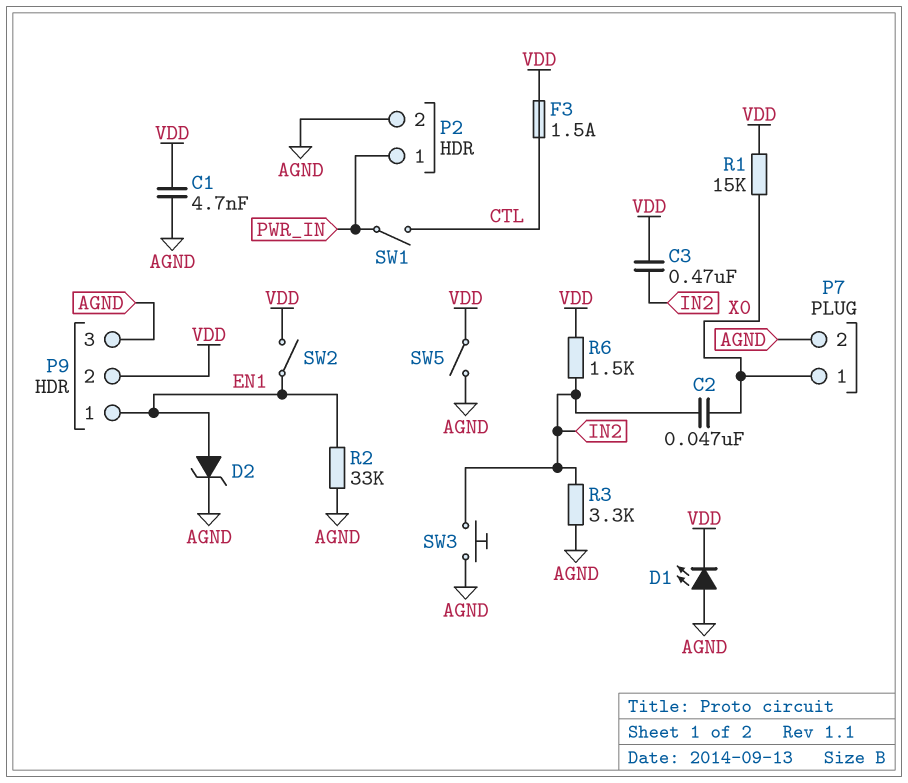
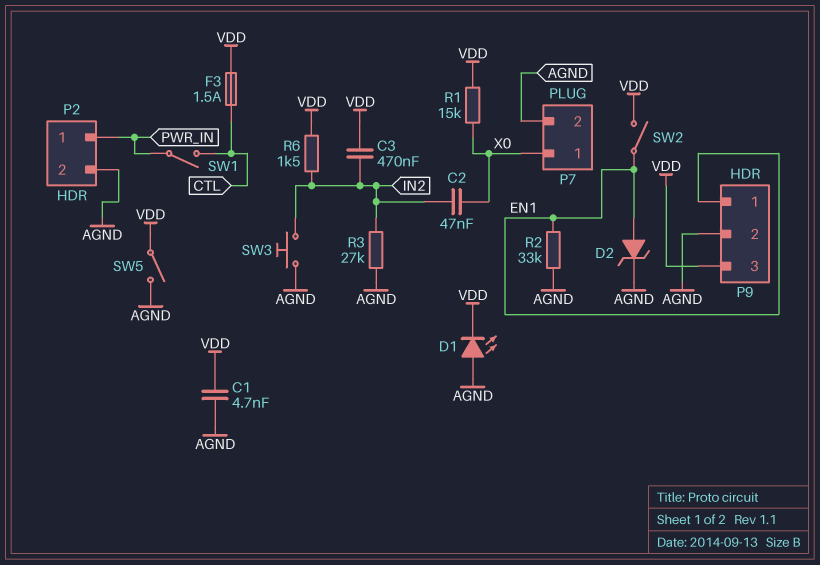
P9 pin 2: VDD -> AGND
P9 pin 3: AGND -> VDD
R3: 3.3k (AGND, IN2) -> 27k (AGND, IN2)

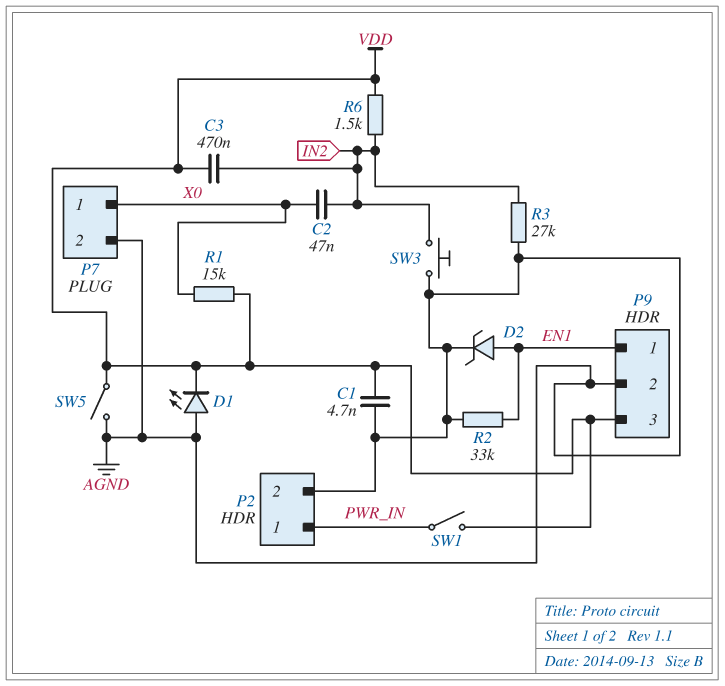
F3: 1.5A (CTL, VDD) -> none
SW1: switch (CTL, PWR_IN) -> switch (PWR_IN, VDD)
SW2: switch (EN1, VDD) -> none

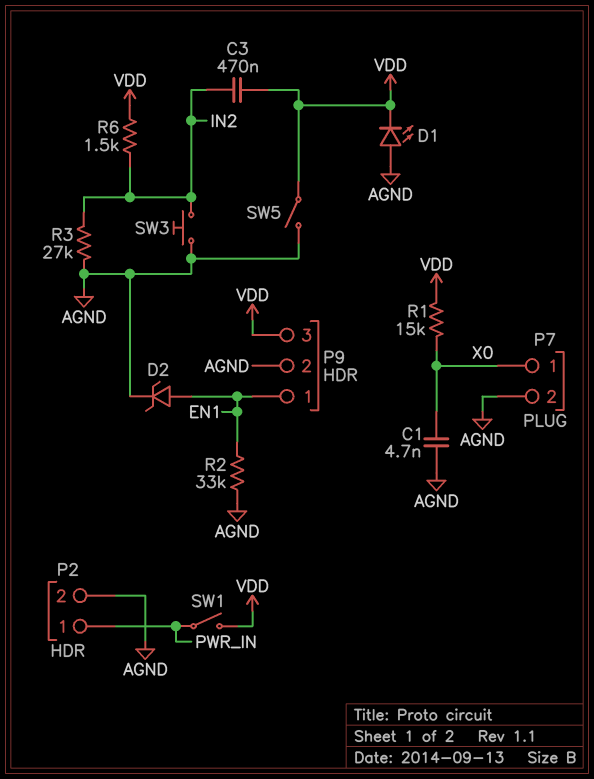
C1: 4.7nF (AGND, VDD) -> 4.7nF (AGND, X0)
C2: 47nF (IN2, X0) -> none

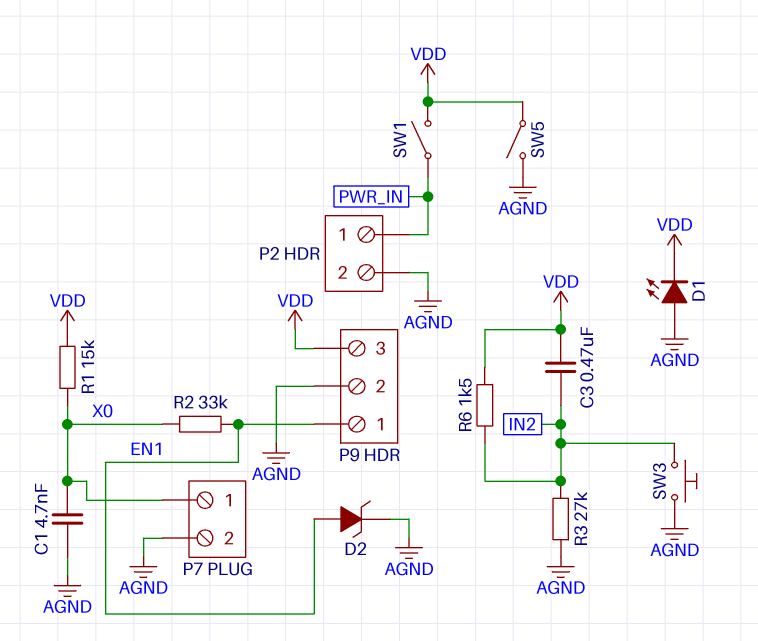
R2: 33k (AGND, EN1) -> 33k (EN1, X0)

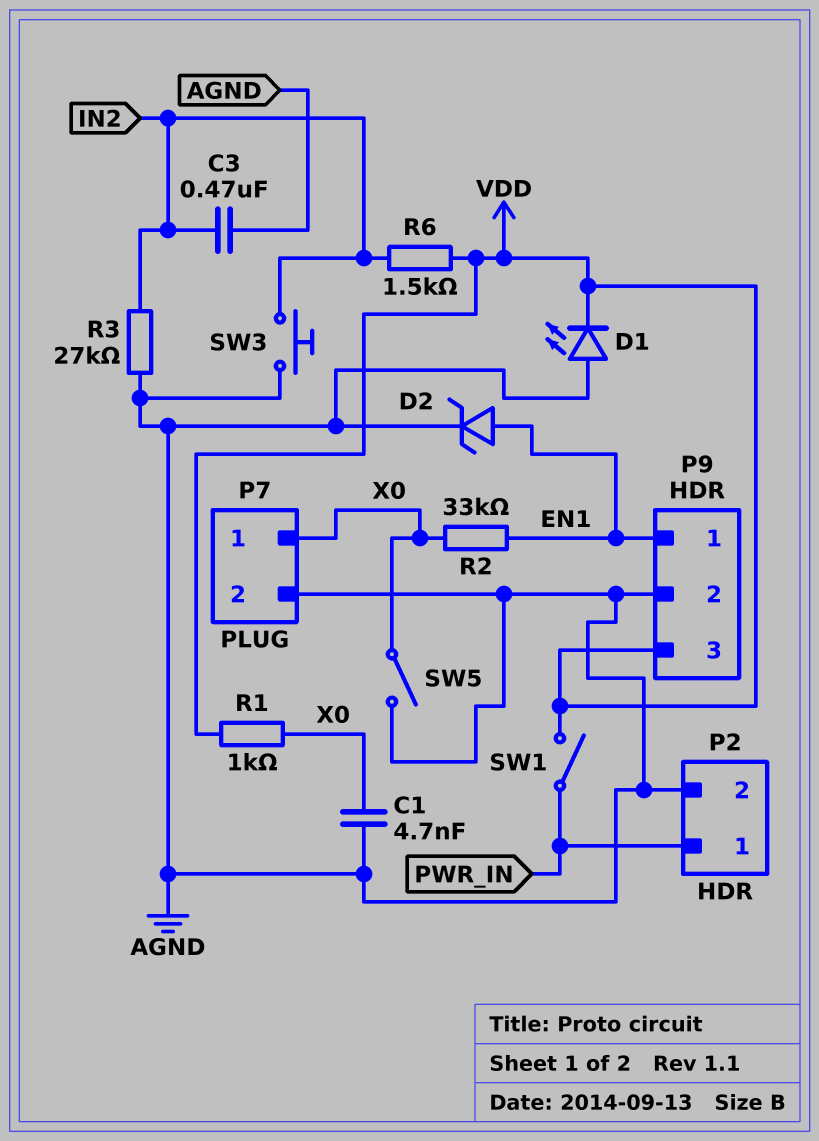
C3: 470nF (IN2, VDD) -> 470nF (AGND, IN2)
R1: 15k (VDD, X0) -> 1k (VDD, X0)
SW5: switch (AGND, VDD) -> switch (AGND, X0)

